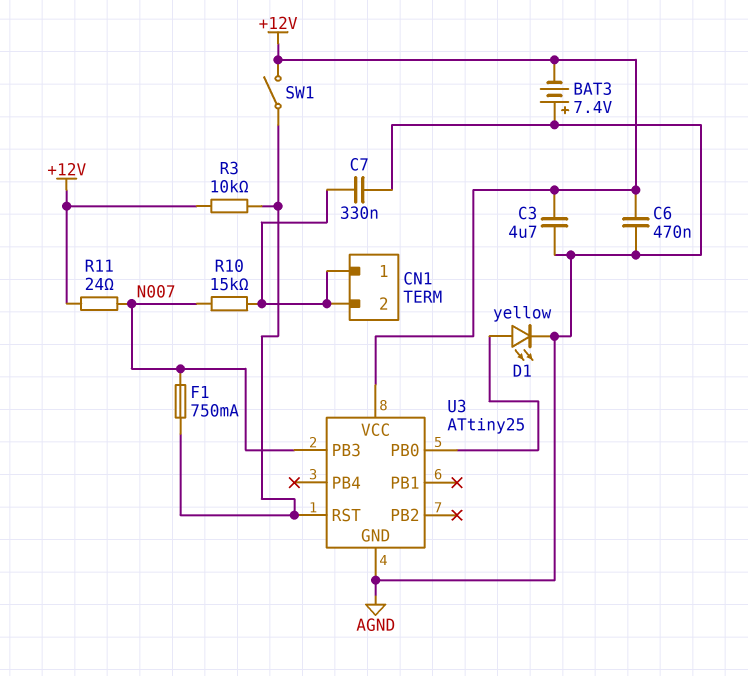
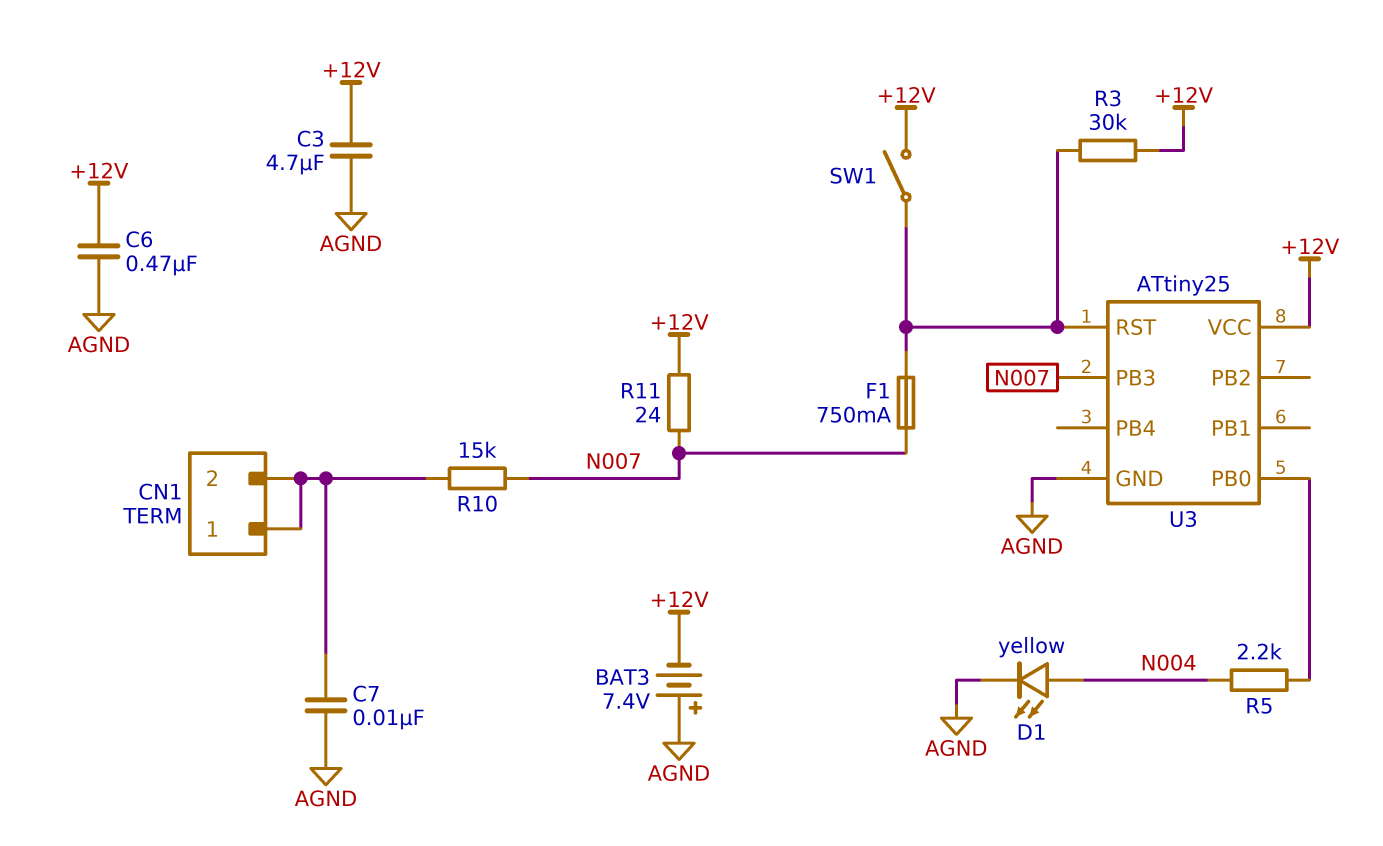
C7: 330nF (AGND, CN1/1) -> 10nF (AGND, CN1/1)
D1: LED yellow (A U3/PB0, K AGND) -> LED yellow (A N004, K AGND)
R3: 10k (+12V, U3/RST) -> 30k (+12V, U3/RST)
R5: none -> 2.2k (N004, U3/PB0)

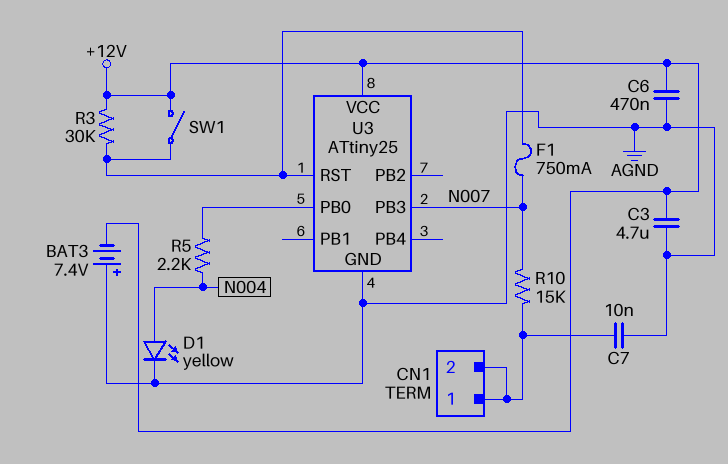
R11: 24 (+12V, N007) -> none

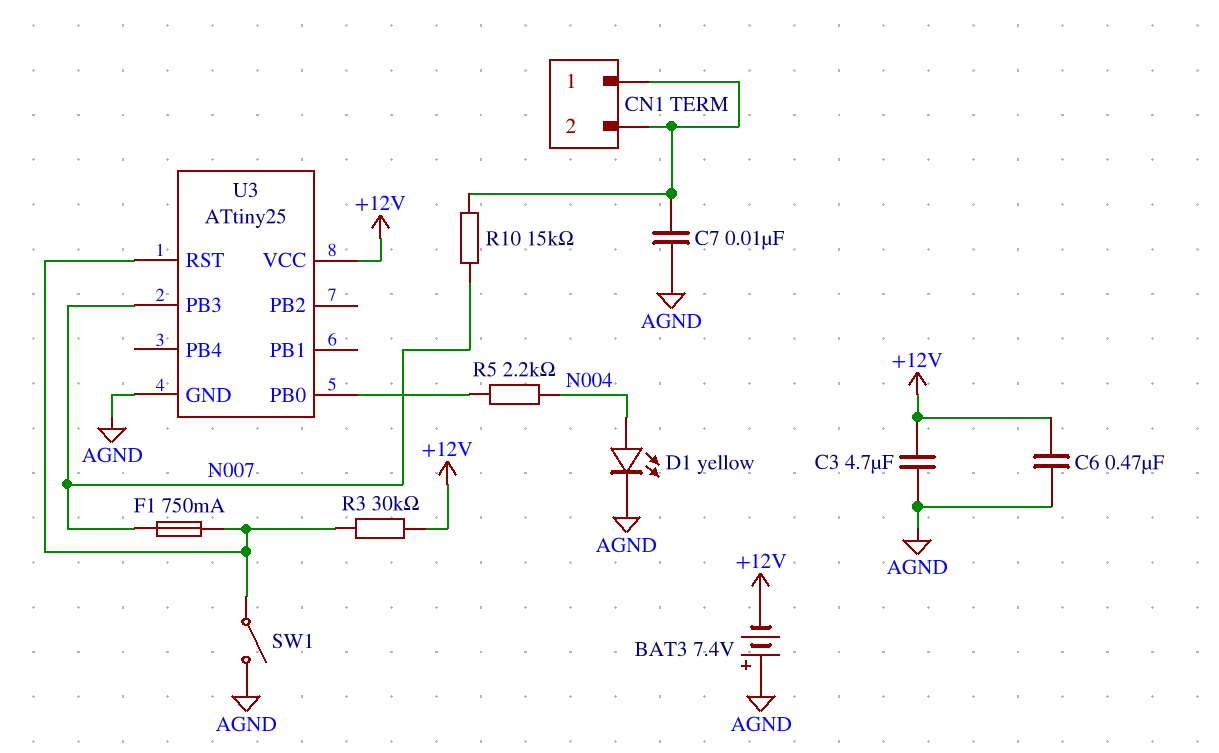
SW1: switch (+12V, U3/RST) -> switch (AGND, U3/RST)

